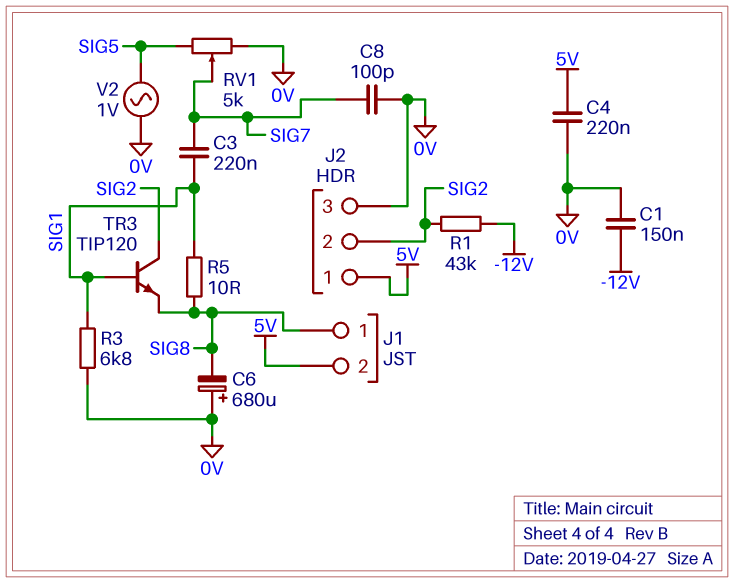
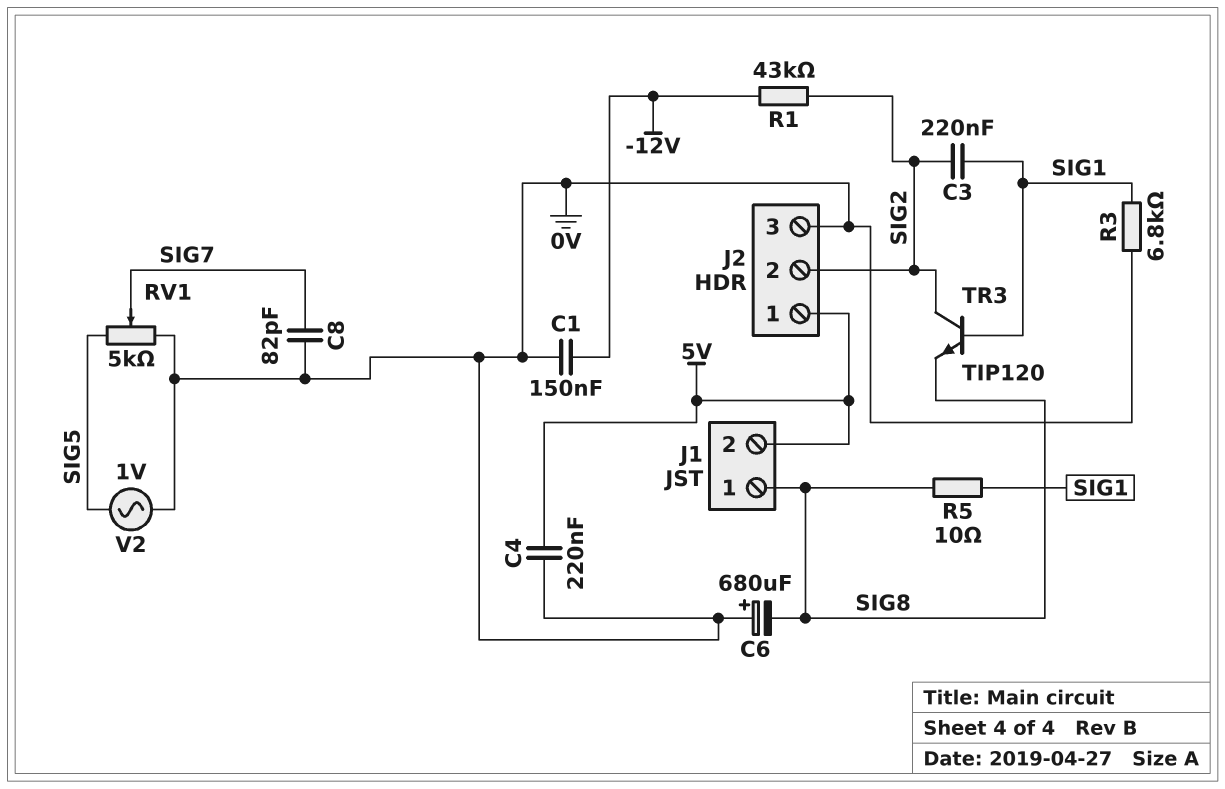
C3: 220nF (SIG1, SIG7) -> 220nF (SIG1, SIG2)
C8: 100pF (0V, SIG7) -> 82pF (0V, SIG7)

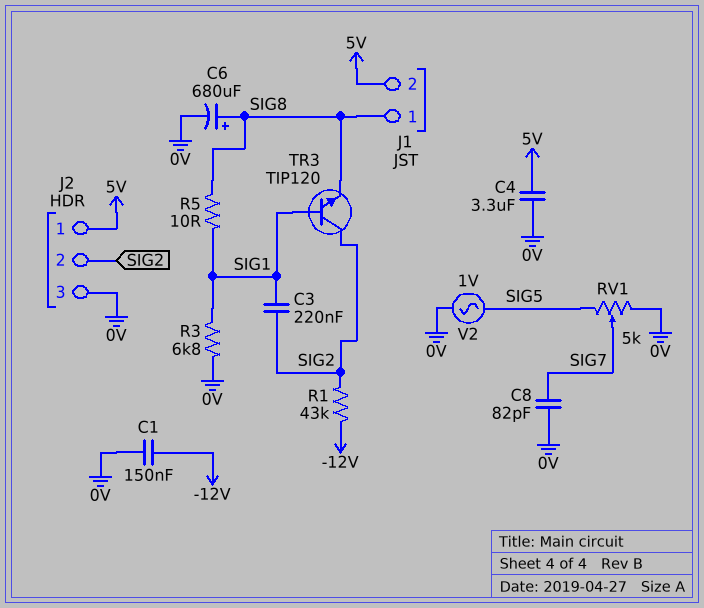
C4: 220nF (0V, 5V) -> 3.3uF (0V, 5V)
C6: 680uF (plus 0V, minus SIG8) -> 680uF (plus SIG8, minus 0V)

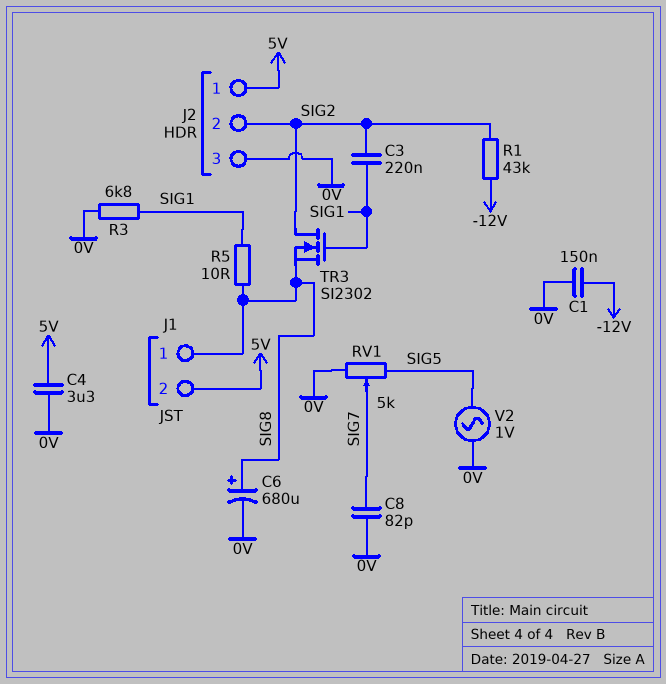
TR3: NPN TIP120 (B SIG1, C SIG2, E SIG8) -> NMOS SI2302 (G SIG1, D SIG2, S SIG8)

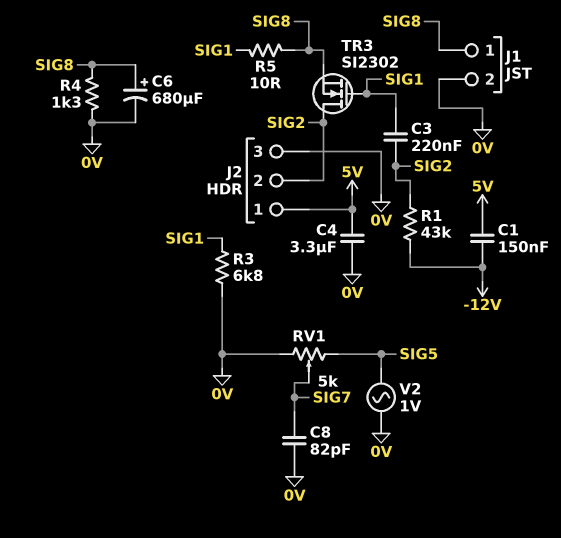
C1: 150nF (-12V, 0V) -> 150nF (-12V, 5V)
J1 pin 2: 5V -> 0V
R4: none -> 1.3k (0V, SIG8)

